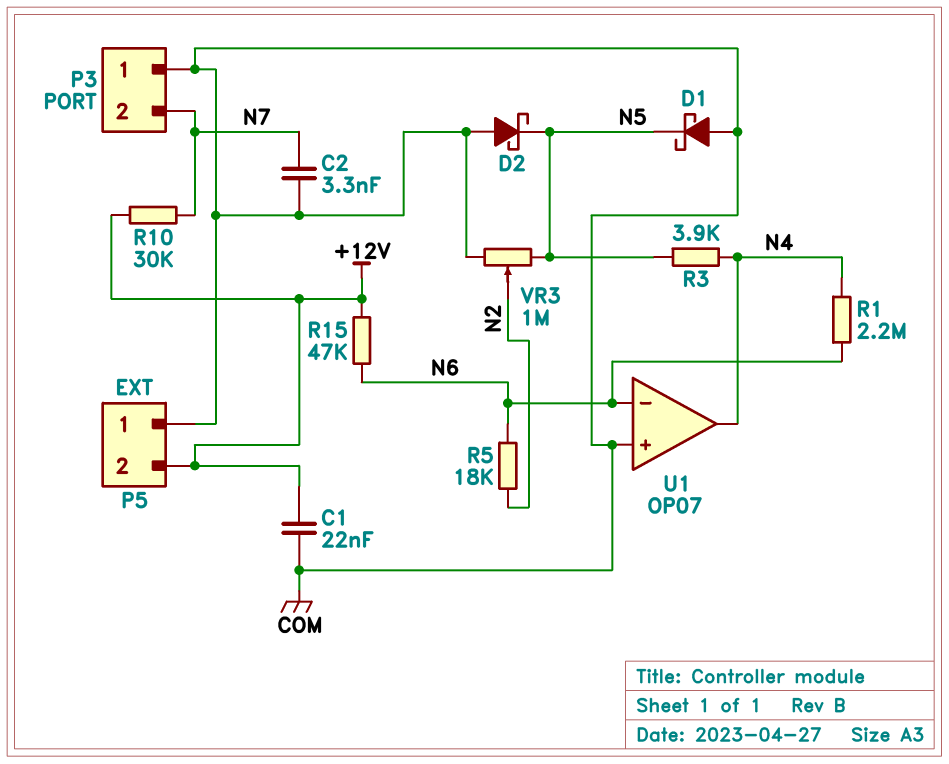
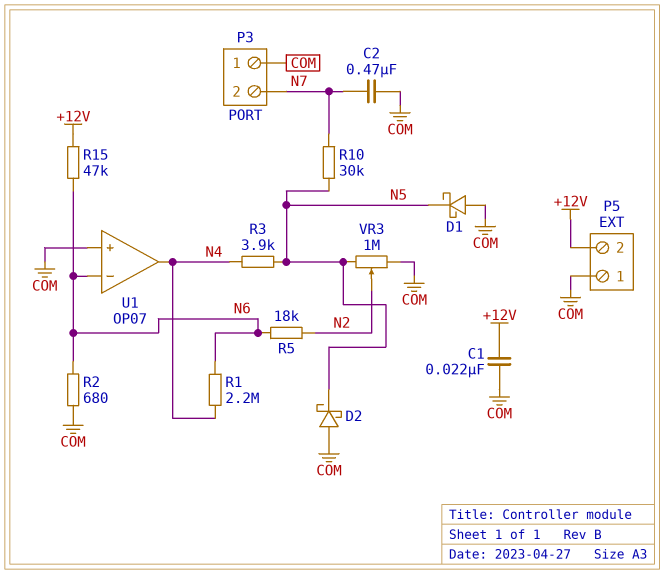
C2: 3.3nF (COM, N7) -> 470nF (COM, N7)
R2: none -> 680 (COM, N6)
R10: 30k (+12V, N7) -> 30k (N5, N7)

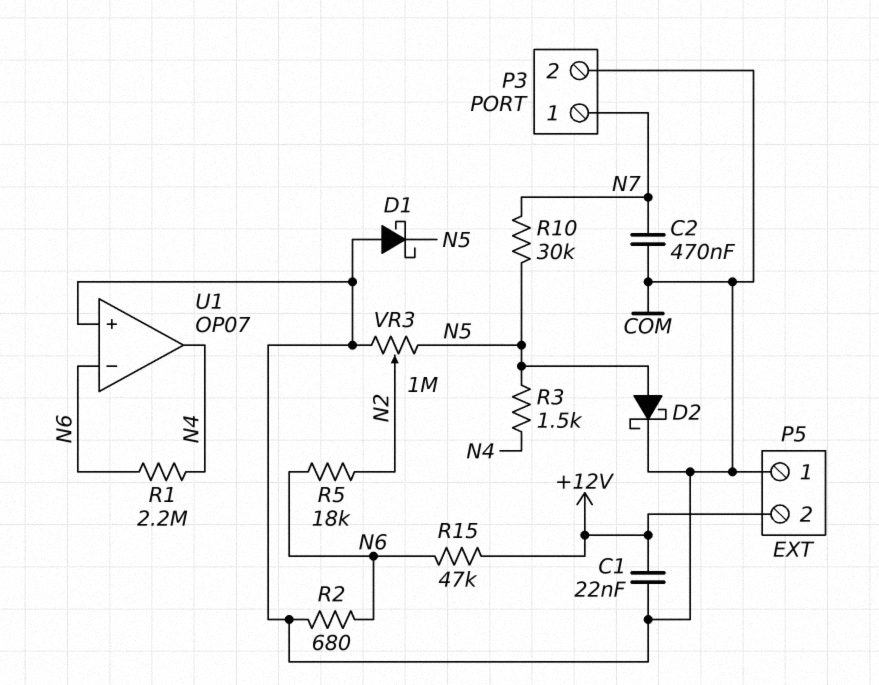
D2: schottky (A COM, K N5) -> schottky (A N5, K COM)
P3 pin 1: COM -> N7
P3 pin 2: N7 -> COM
R3: 3.9k (N4, N5) -> 1.5k (N4, N5)

